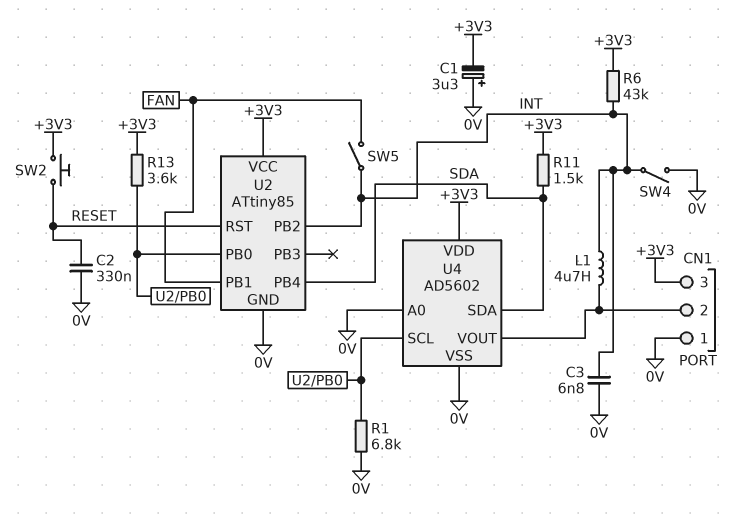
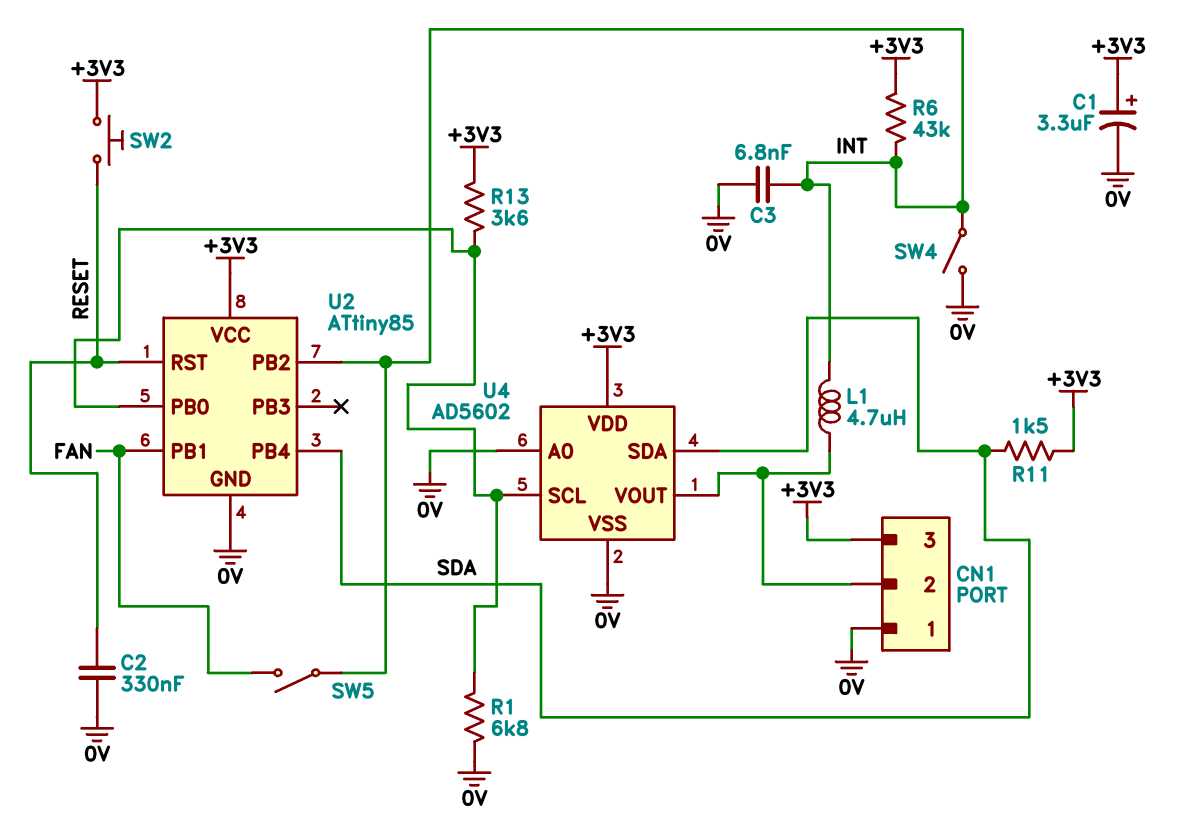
C1: 3.3uF (plus 0V, minus +3V3) -> 3.3uF (plus +3V3, minus 0V)

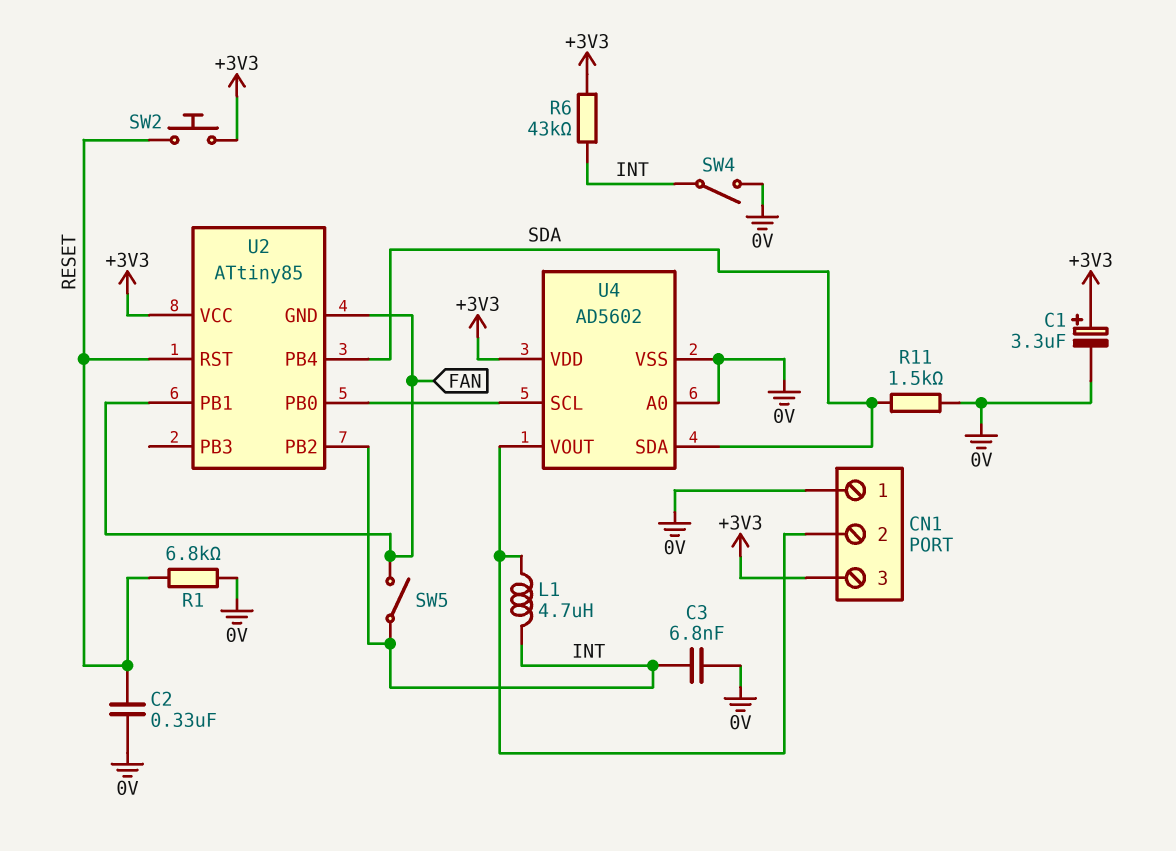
R1: 6.8k (0V, U2/PB0) -> 6.8k (0V, RESET)
R11: 1.5k (+3V3, SDA) -> 1.5k (0V, SDA)
R13: 3.6k (+3V3, U2/PB0) -> none
U2 pin GND: 0V -> FAN

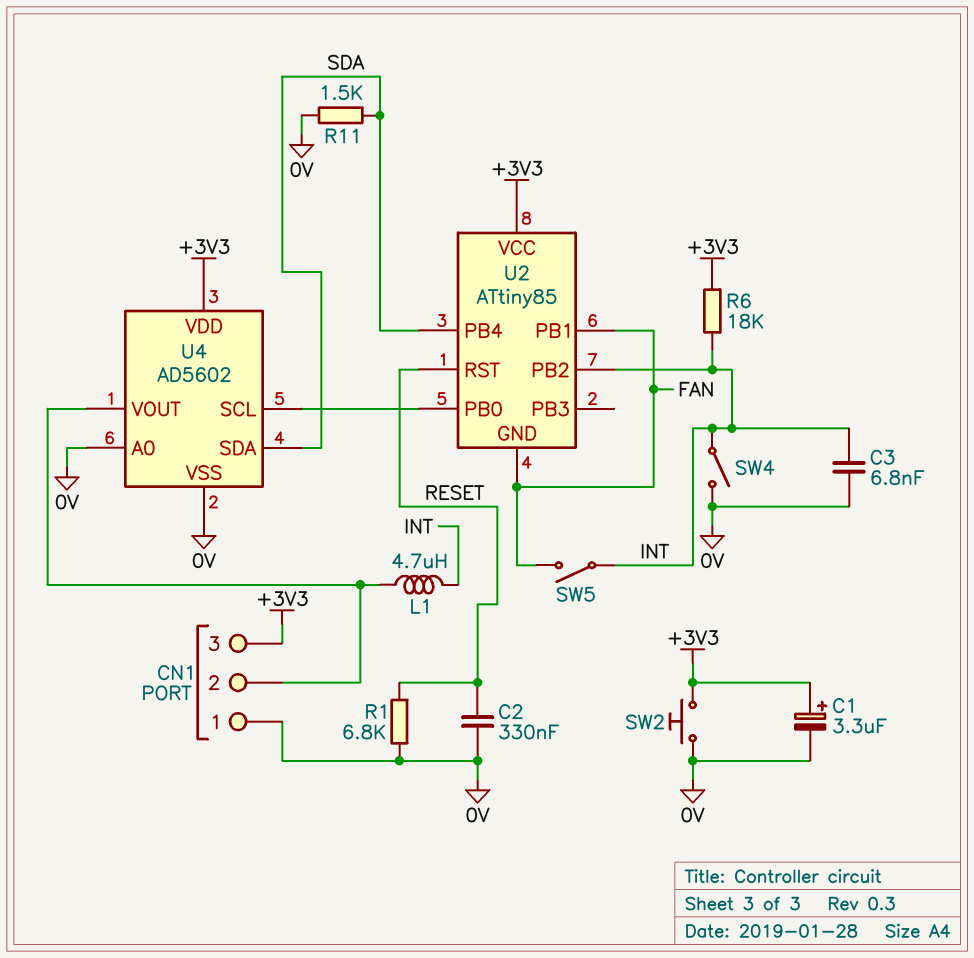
R6: 43k (+3V3, INT) -> 18k (+3V3, INT)
SW2: button (+3V3, RESET) -> button (+3V3, 0V)

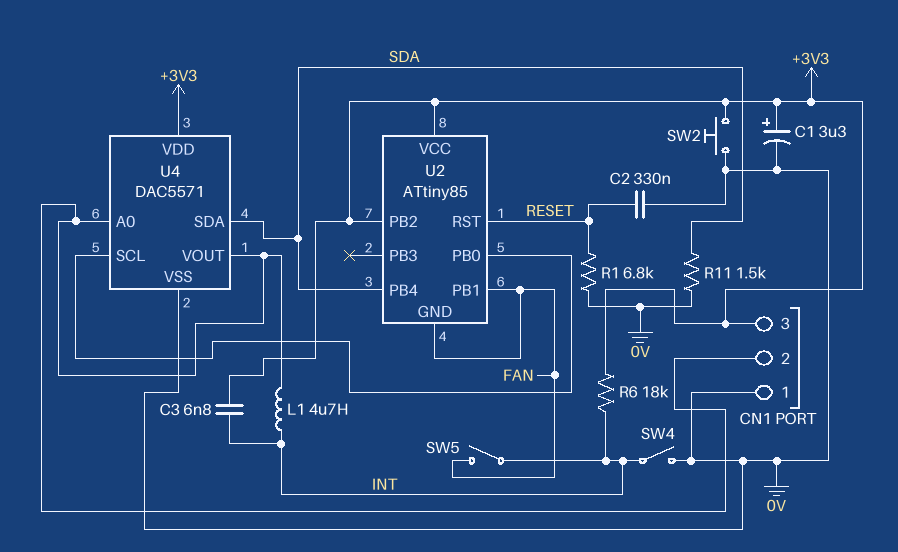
C3: 6.8nF (0V, INT) -> 6.8nF (+3V3, INT)
U2 pin PB2: INT -> +3V3
U4: AD5602 -> DAC5571
U4 pin A0: 0V -> CN1/2

